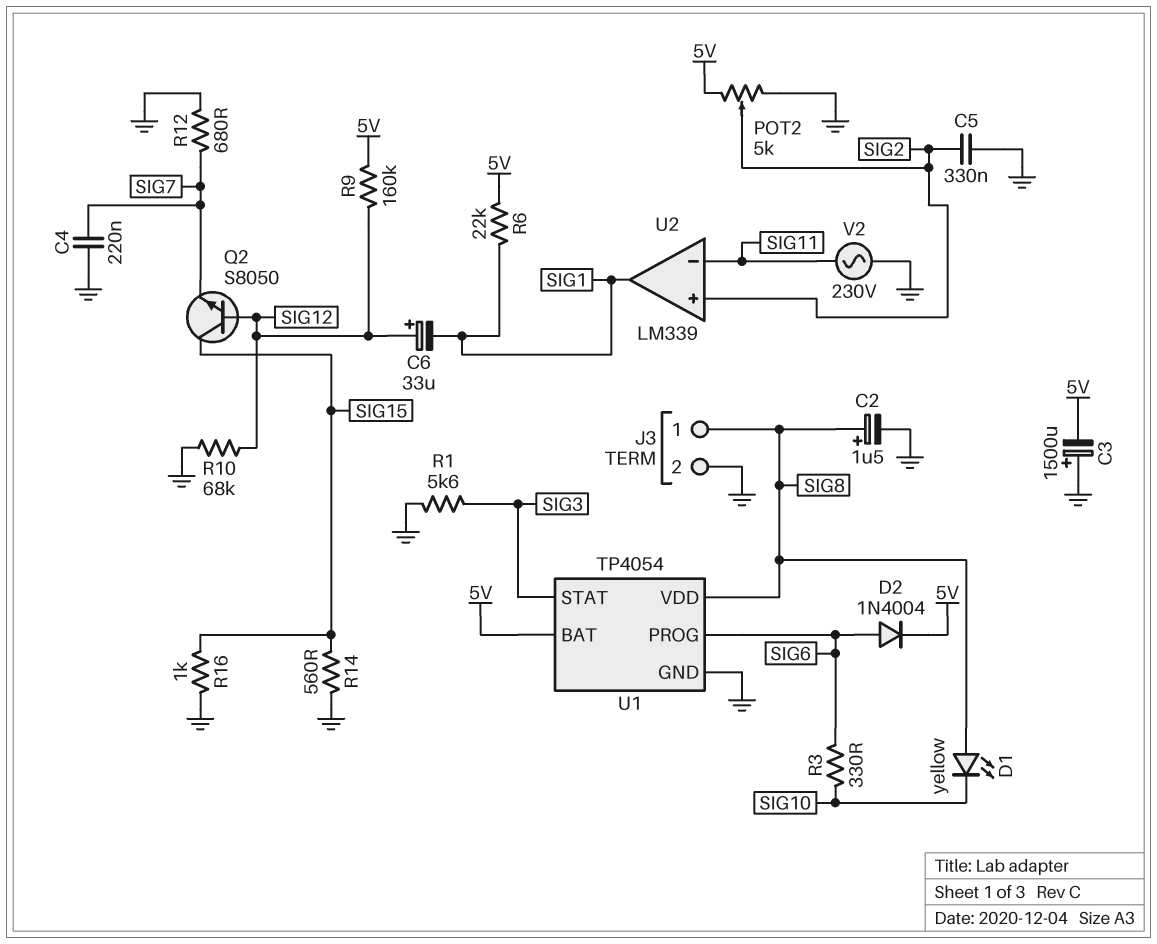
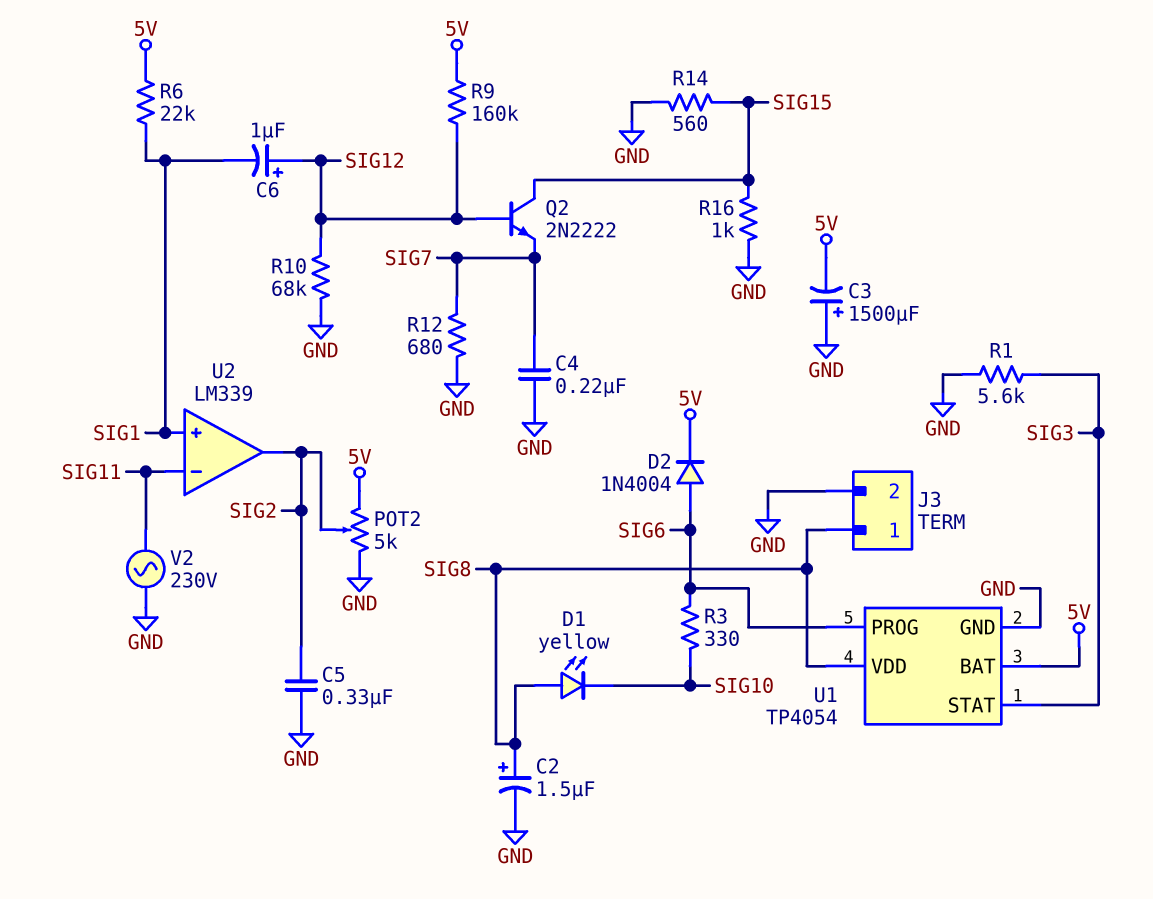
C6: 33uF (plus SIG12, minus SIG1) -> 1uF (plus SIG12, minus SIG1)
Q2: NPN S8050 (B SIG12, C SIG15, E SIG7) -> NPN 2N2222 (B SIG12, C SIG15, E SIG7)
U2 pin in+: SIG2 -> SIG1
U2 pin out: SIG1 -> SIG2

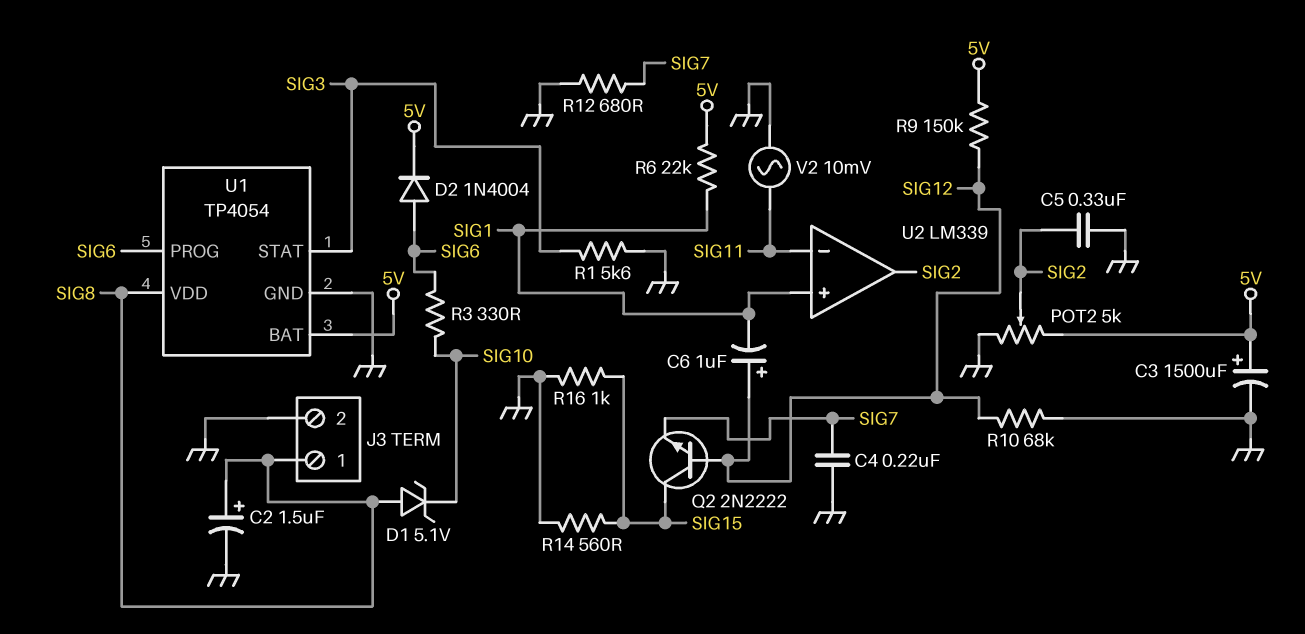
C3: 1500uF (plus GND, minus 5V) -> 1500uF (plus 5V, minus GND)
D1: LED yellow (A SIG8, K SIG10) -> zener 5.1V (A SIG8, K SIG10)
R9: 160k (5V, SIG12) -> 150k (5V, SIG12)
V2: AC 230V (GND, SIG11) -> AC 10mV (GND, SIG11)

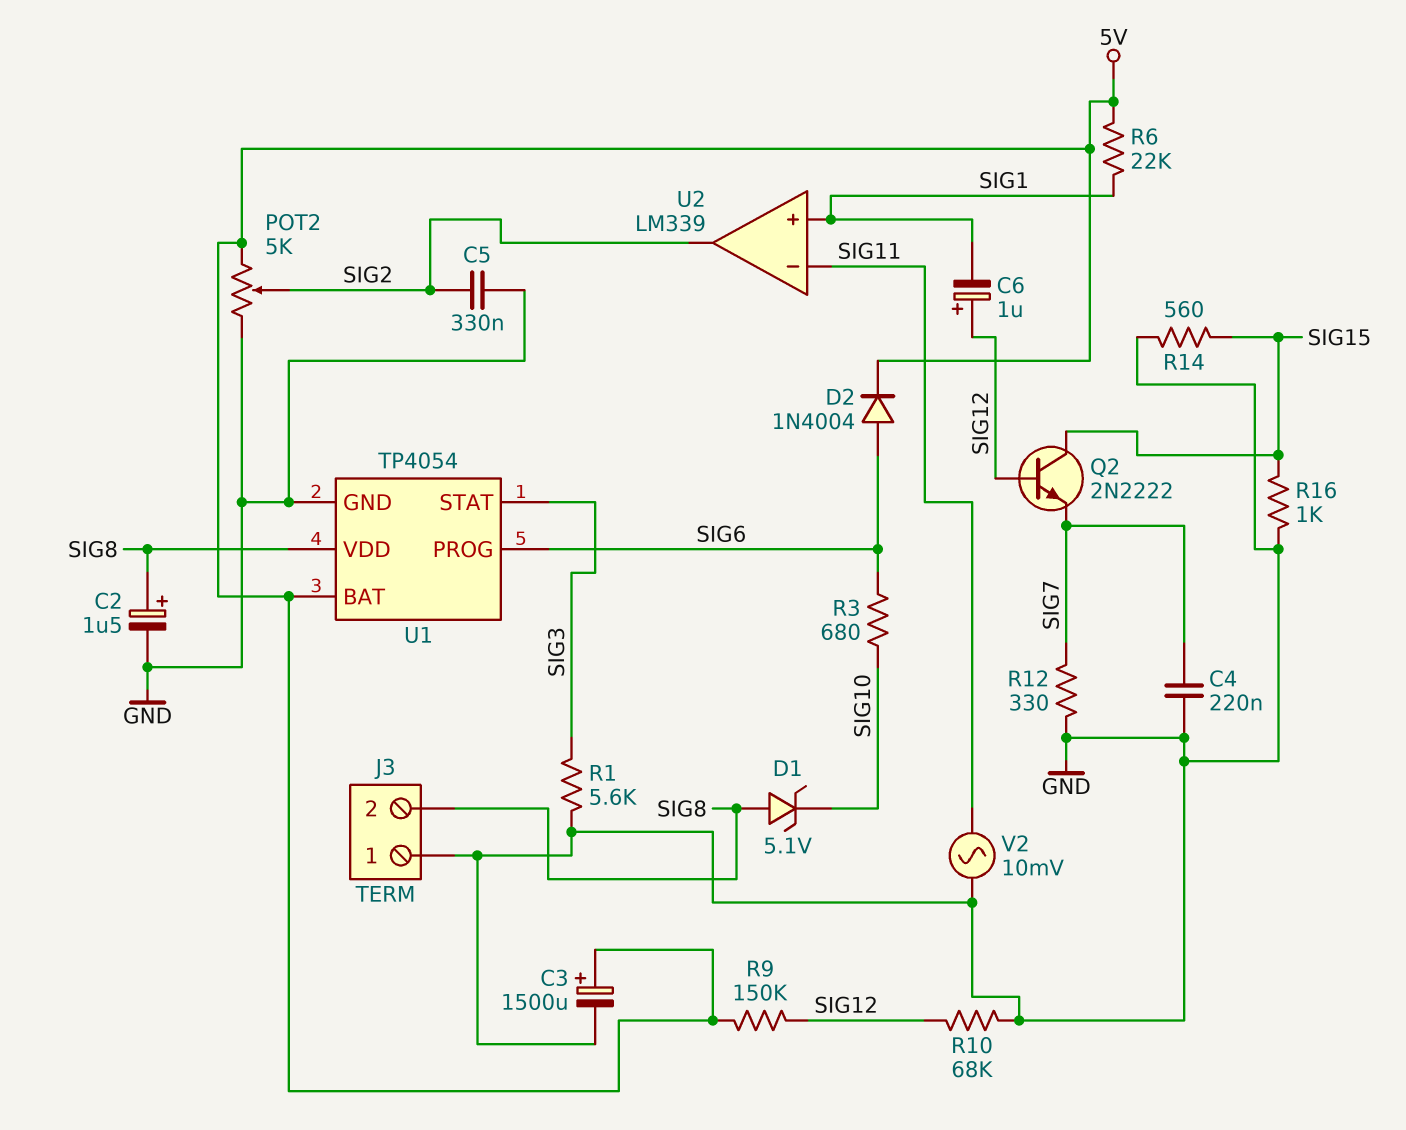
J3 pin 1: SIG8 -> GND
J3 pin 2: GND -> SIG8
R3: 330 (SIG6, SIG10) -> 680 (SIG6, SIG10)
R12: 680 (GND, SIG7) -> 330 (GND, SIG7)

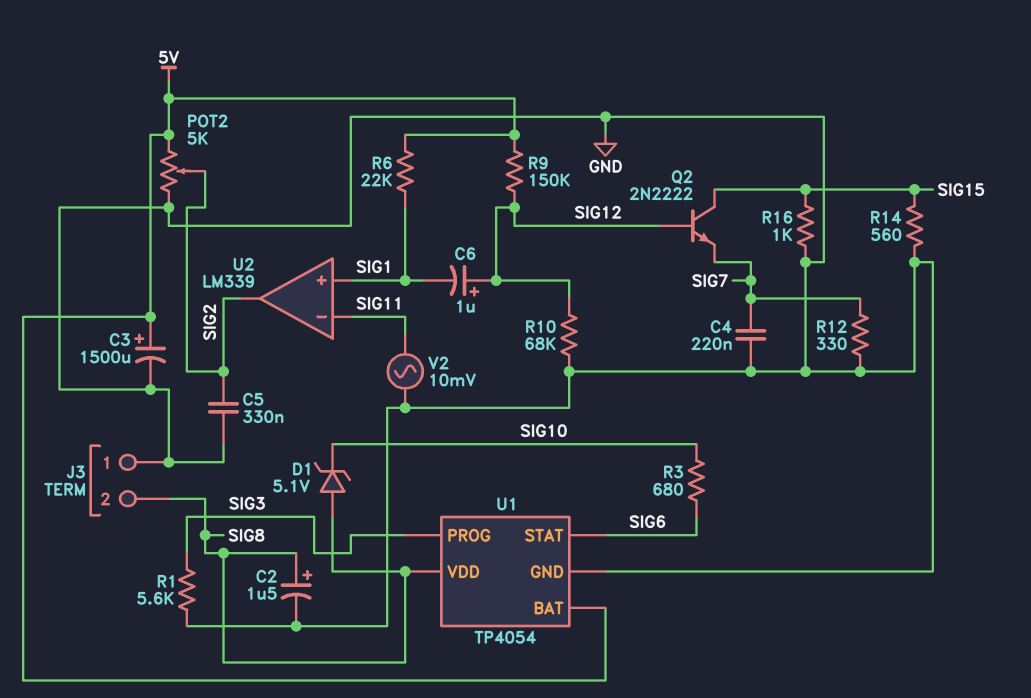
D2: diode 1N4004 (A SIG6, K 5V) -> none
U1 pin PROG: SIG6 -> SIG3
U1 pin STAT: SIG3 -> SIG6

